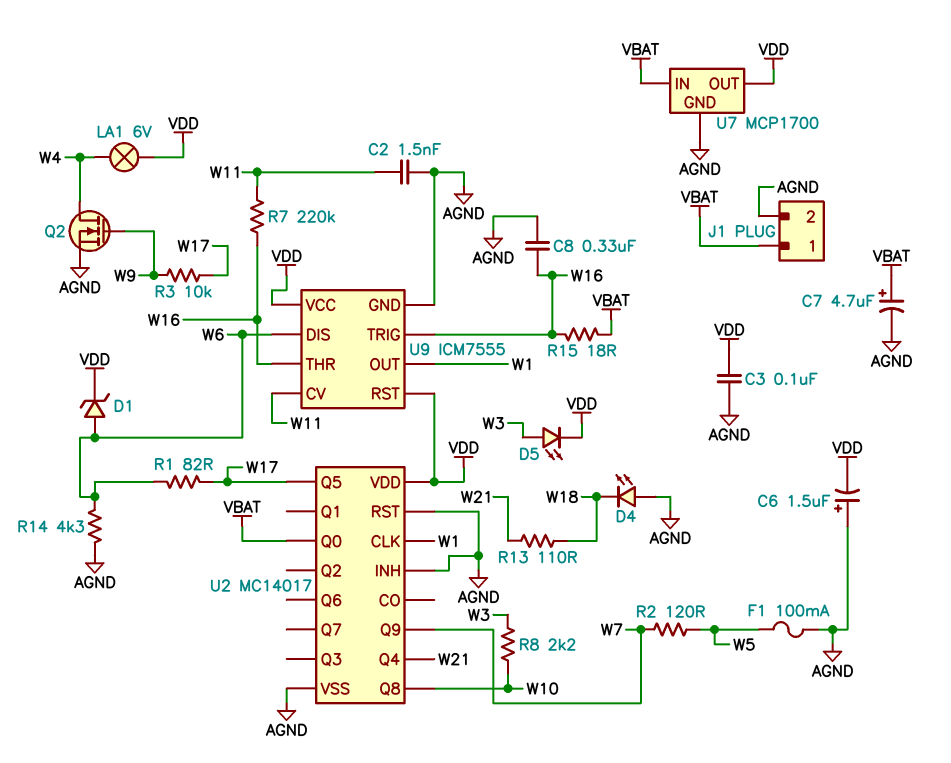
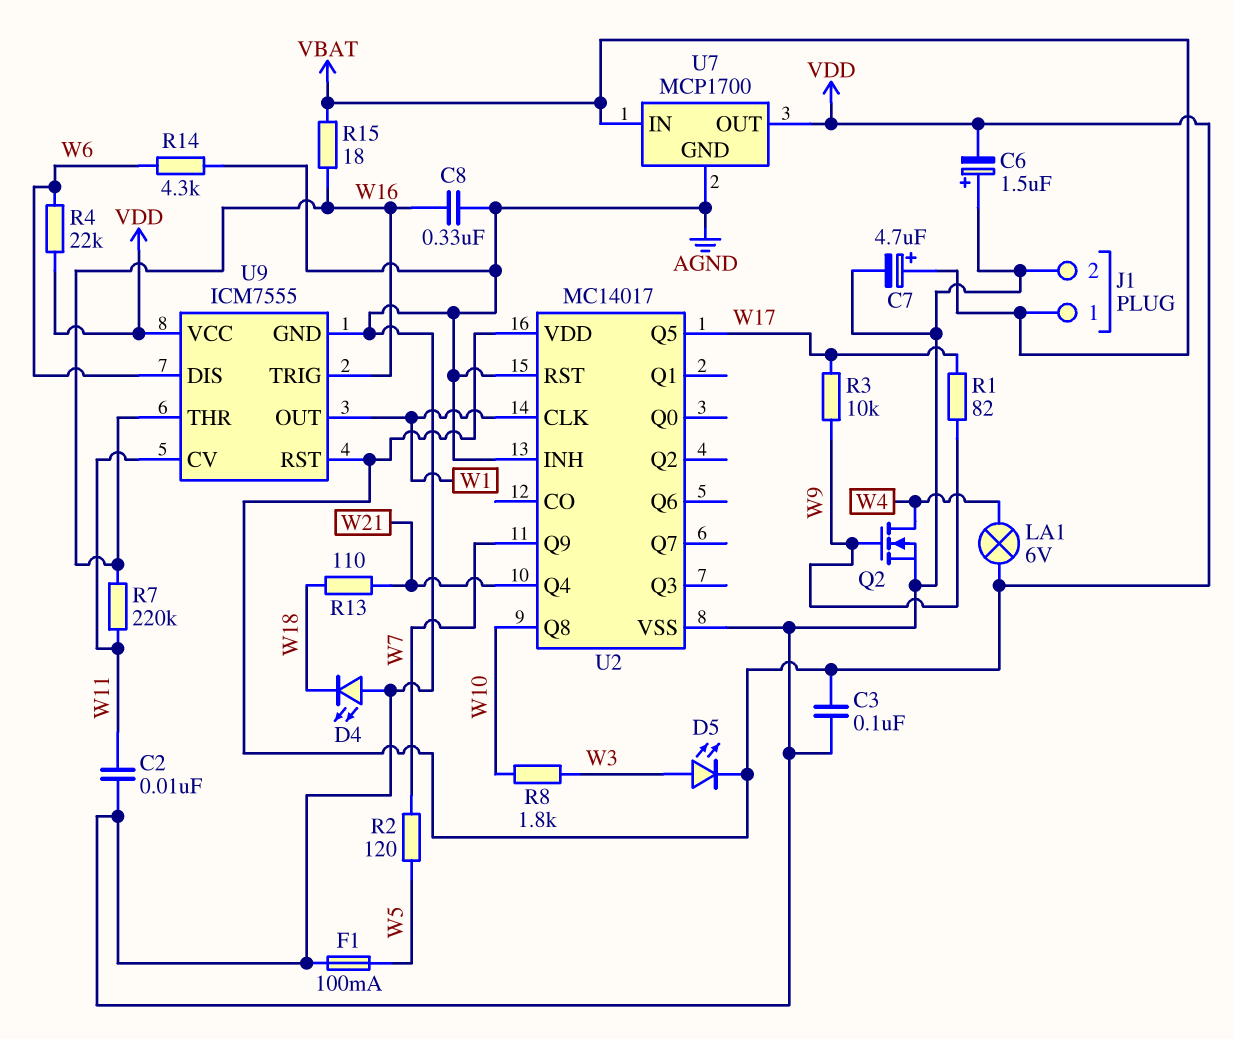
C2: 1.5nF (AGND, W11) -> 10nF (AGND, W11)
D1: zener (A W6, K VDD) -> none
R1: 82 (W6, W17) -> 82 (W9, W17)
R4: none -> 22k (VDD, W6)
R8: 2.2k (W3, W10) -> 1.8k (W3, W10)
U2 pin Q0: VBAT -> none

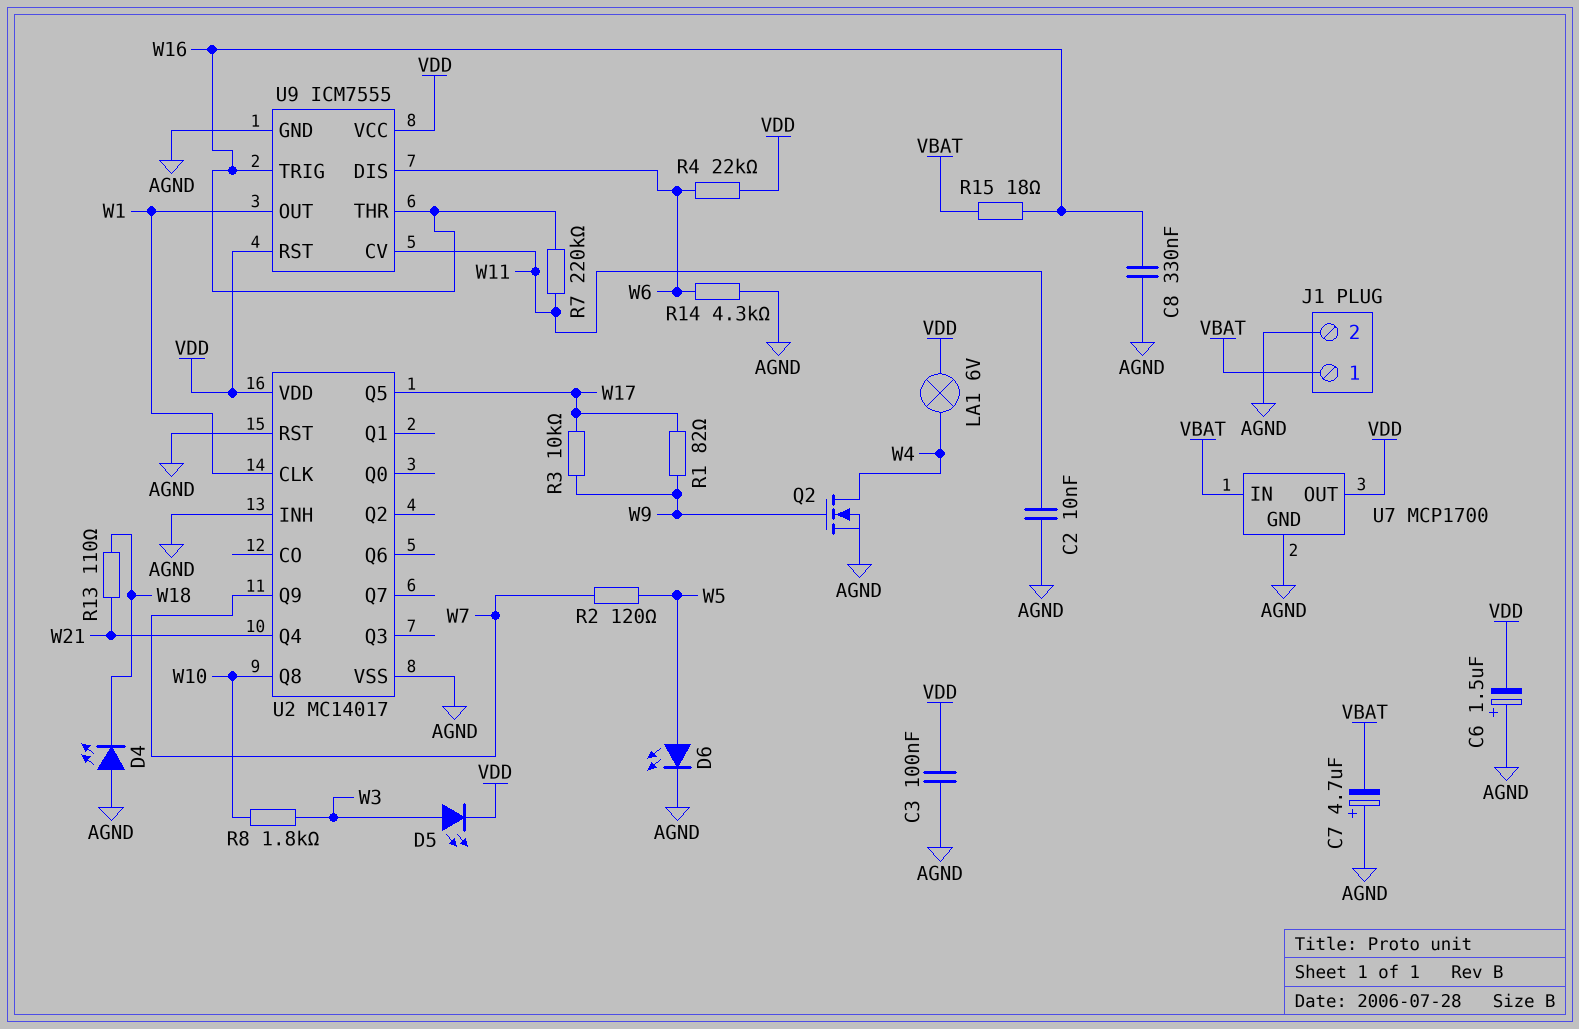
C7: 4.7uF (plus VBAT, minus AGND) -> 4.7uF (plus AGND, minus VBAT)
D6: none -> LED (A W5, K AGND)
F1: 100mA (AGND, W5) -> none

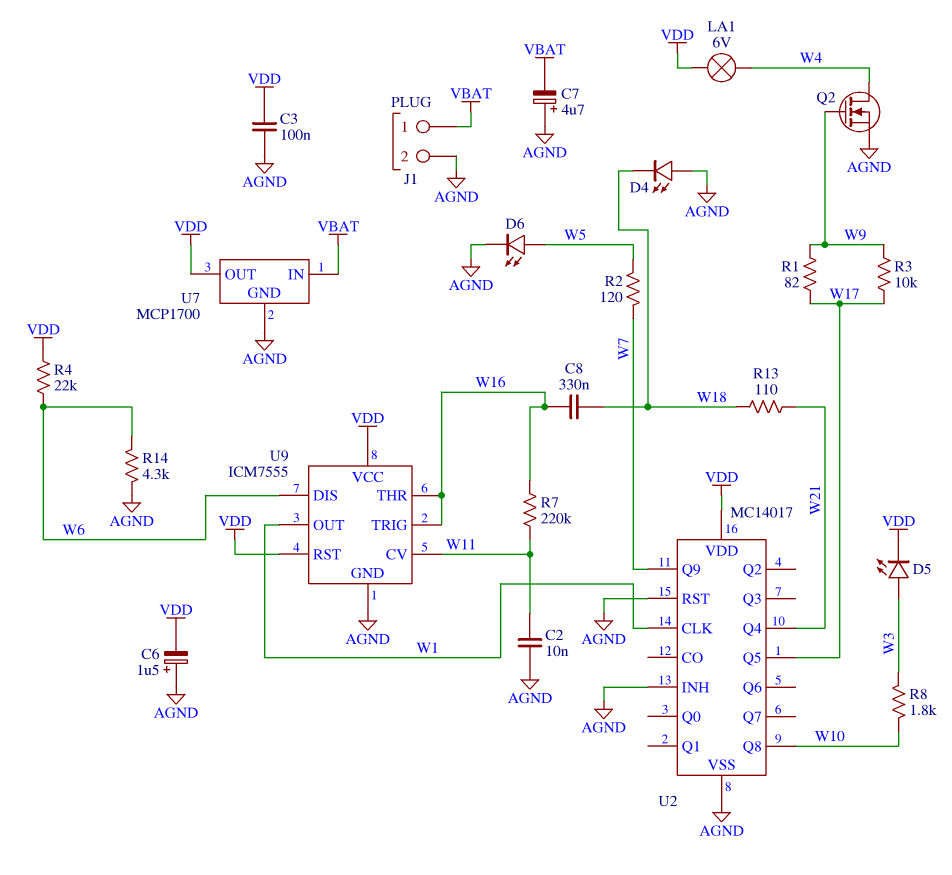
C8: 330nF (AGND, W16) -> 330nF (W16, W18)
R15: 18 (VBAT, W16) -> none

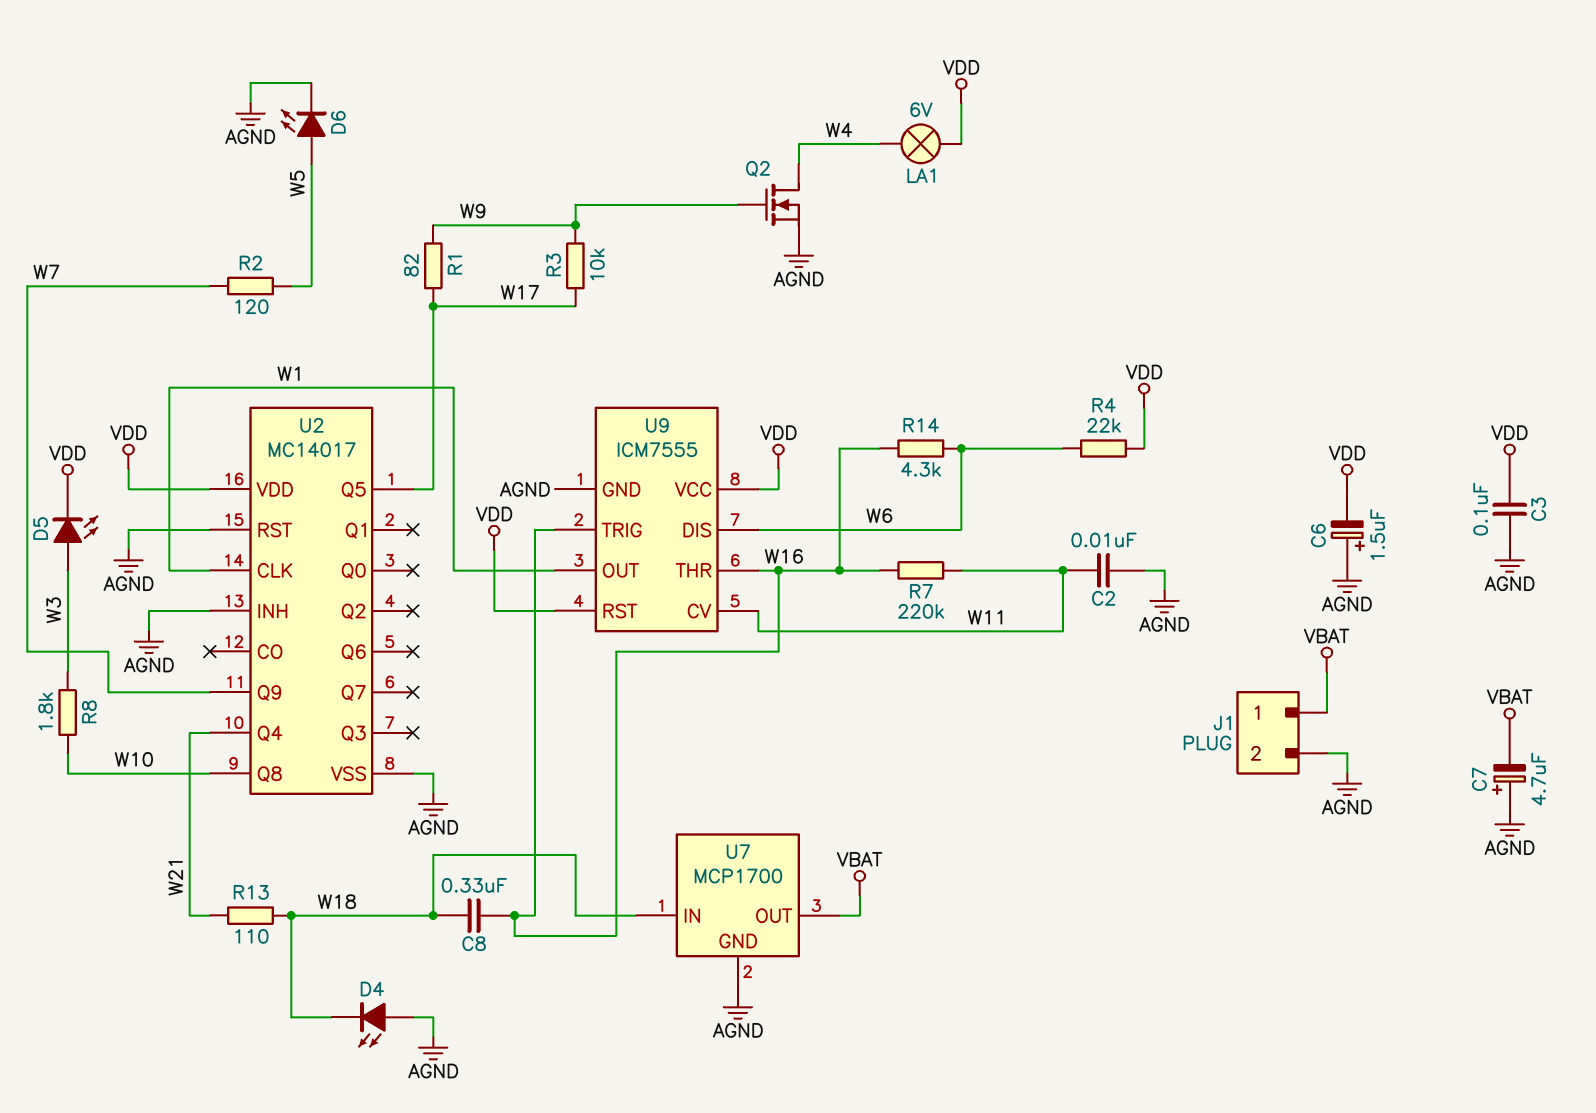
R14: 4.3k (AGND, W6) -> 4.3k (W6, W16)
U7 pin IN: VBAT -> W18
U7 pin OUT: VDD -> VBAT

